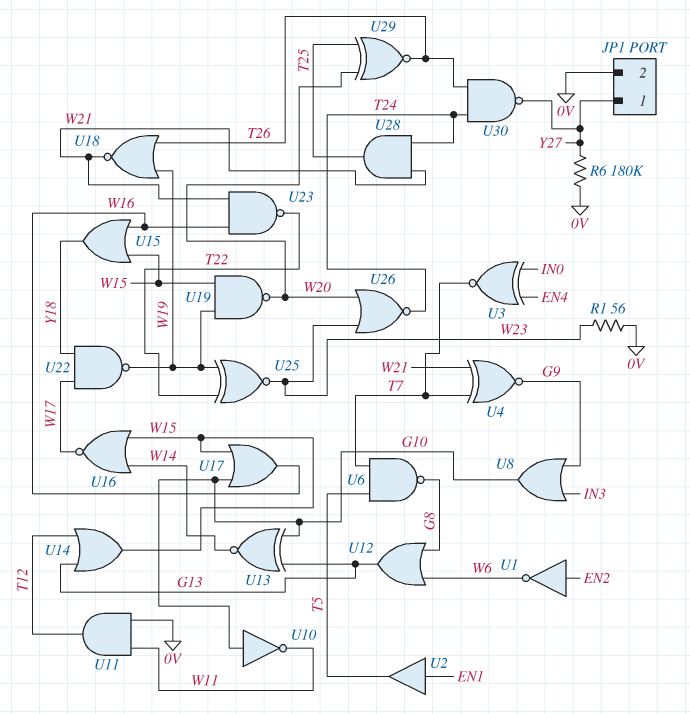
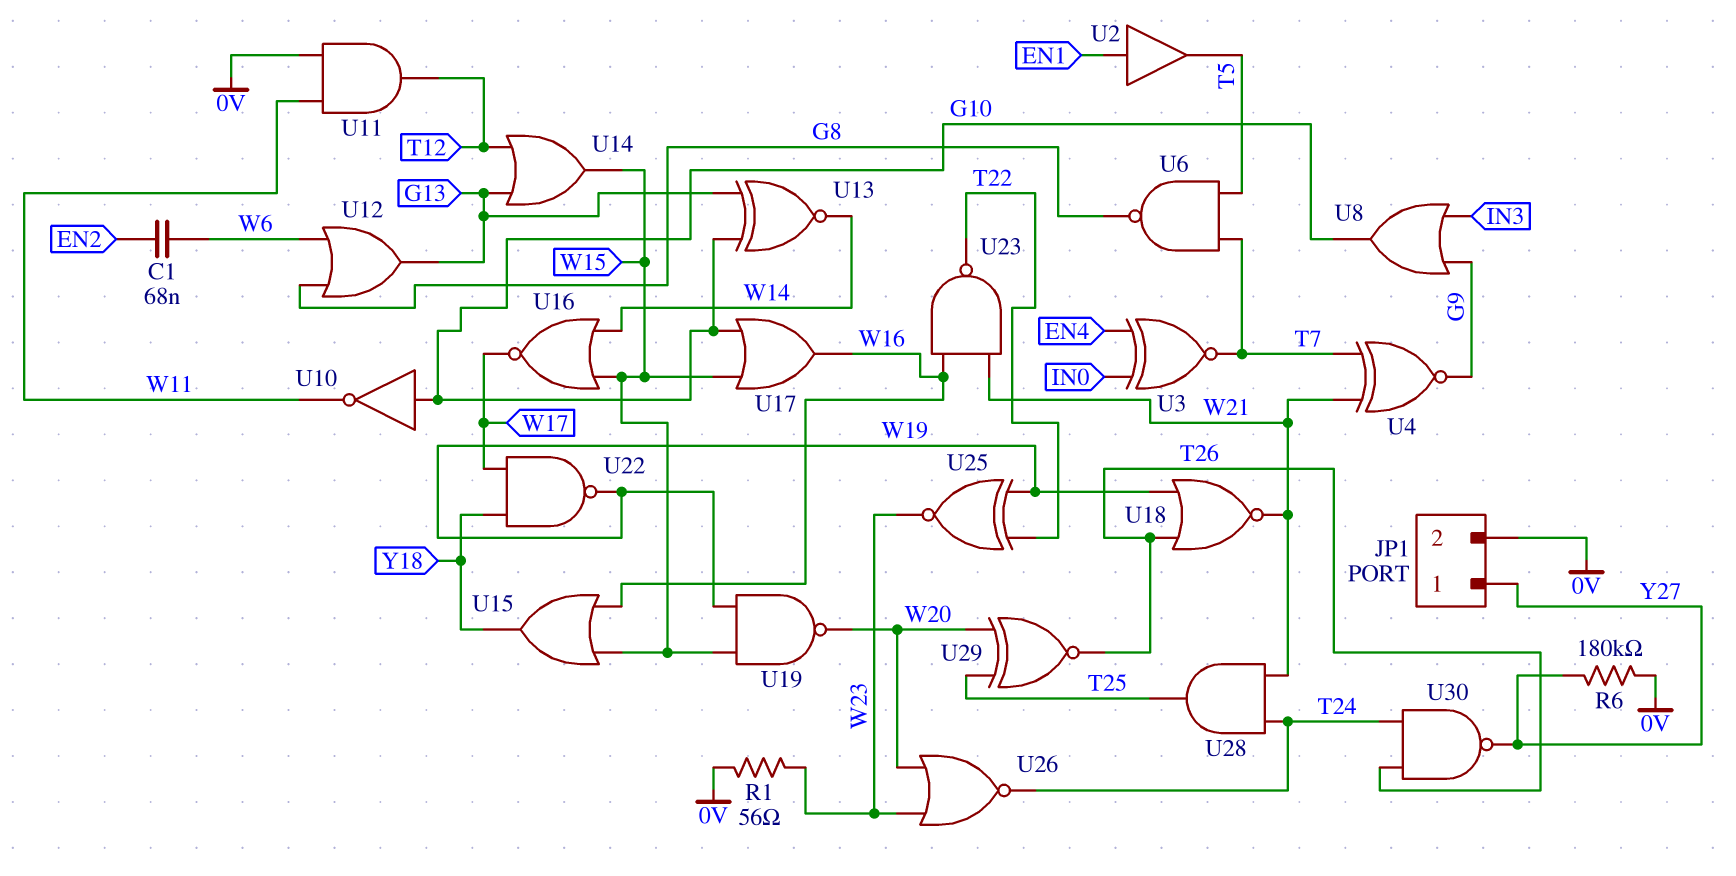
C1: none -> 68nF (EN2, W6)
U1: NOT (in EN2, out W6) -> none

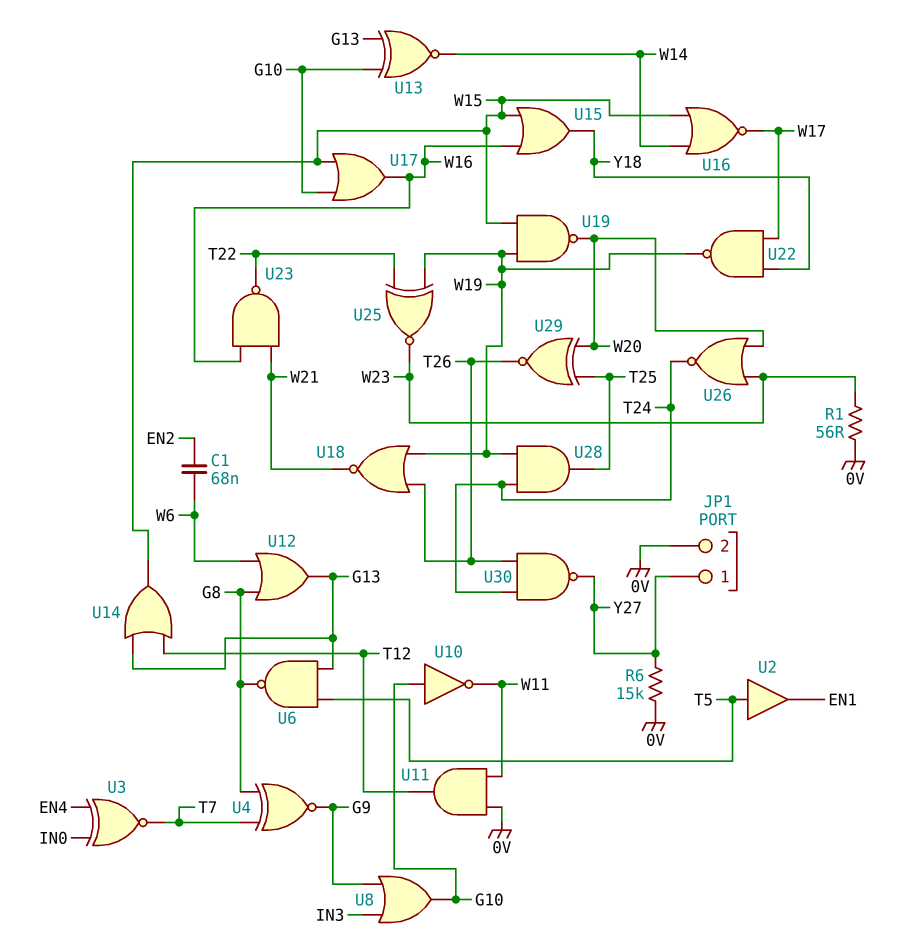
R6: 180k (0V, Y27) -> 15k (0V, Y27)
U2: buffer (in EN1, out T5) -> buffer (in T5, out EN1)
U4: XNOR (in T7, in W21, out G9) -> XNOR (in G8, in T7, out G9)
U6: NAND (in T5, in T7, out G8) -> NAND (in G13, in T5, out G8)
U28: AND (in T24, in W21, out T25) -> AND (in T24, in W19, out T25)

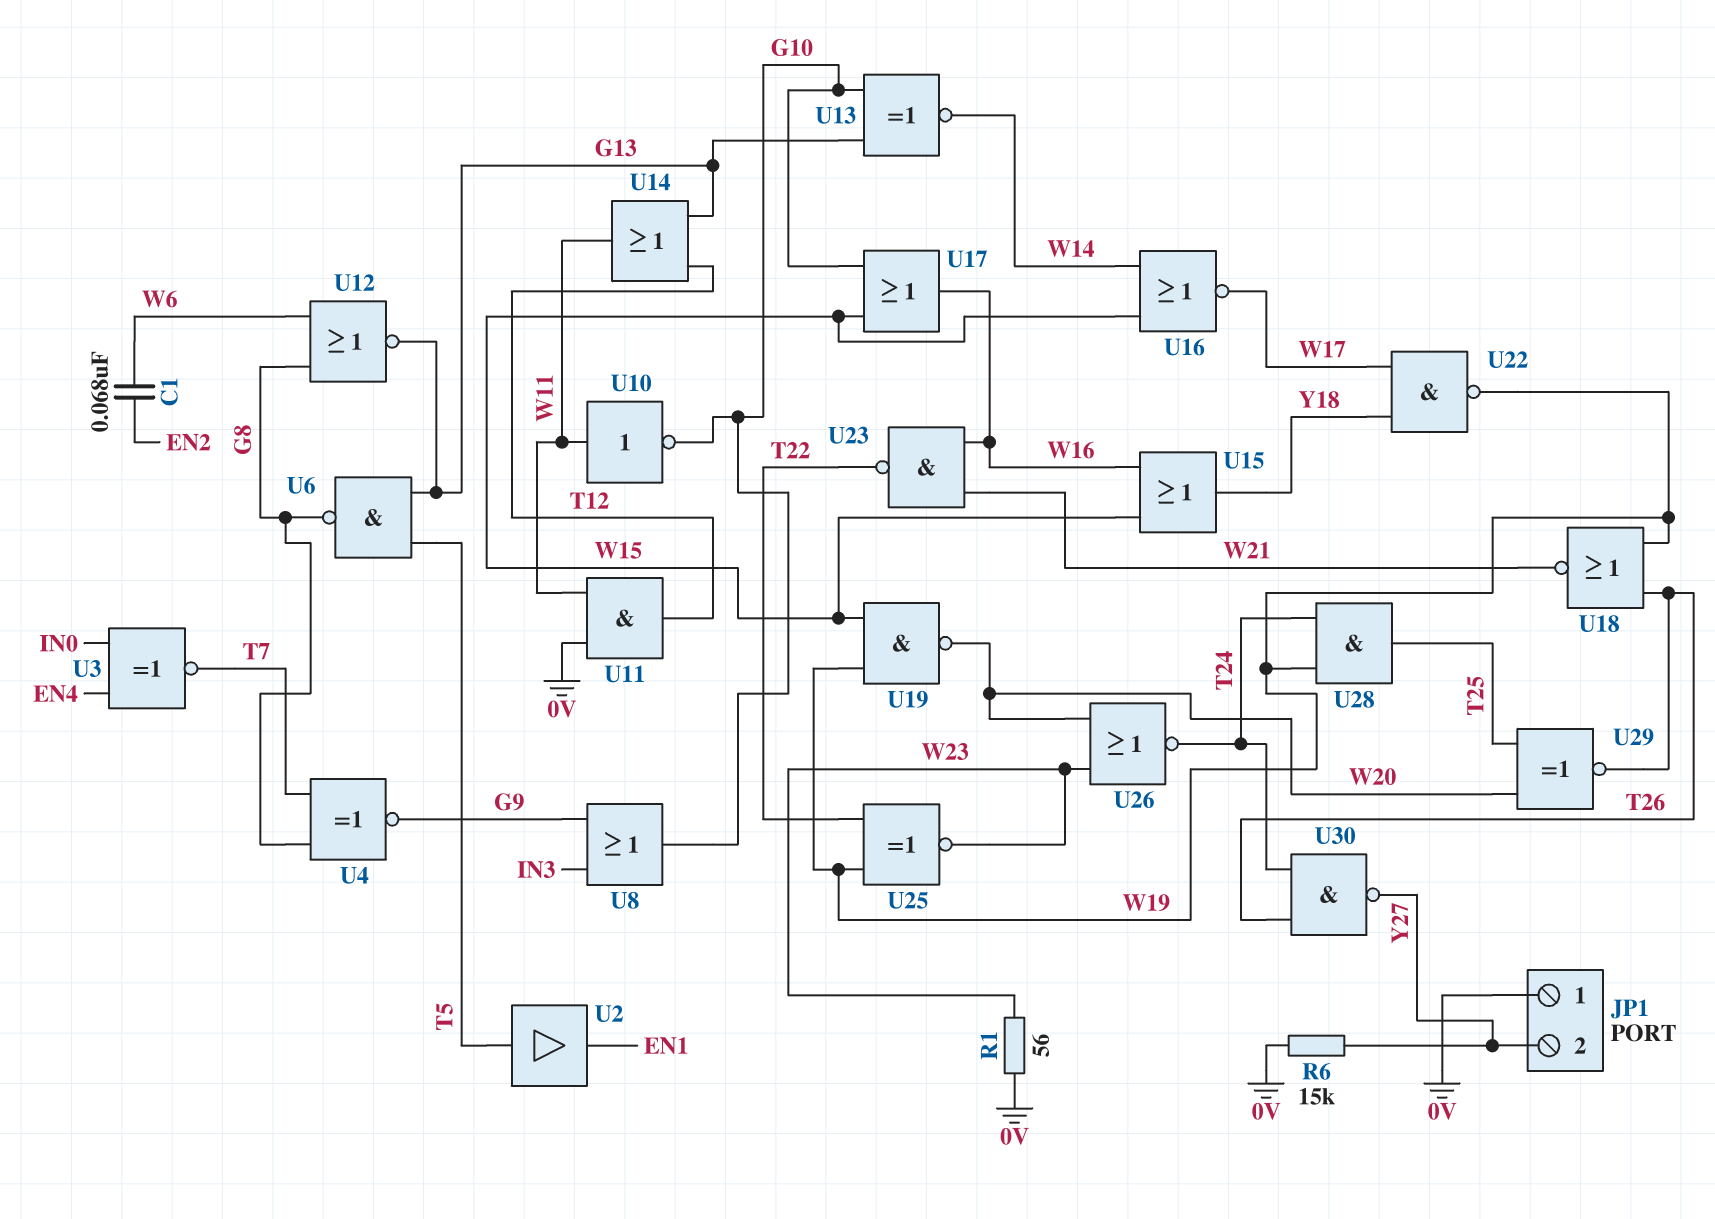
JP1 pin 1: Y27 -> 0V
JP1 pin 2: 0V -> Y27
U10: NOT (in G10, out W11) -> NOT (in W11, out G10)
U12: OR (in G8, in W6, out G13) -> NOR (in G8, in W6, out G13)
U14: OR (in G13, in T12, out W15) -> OR (in G13, in T12, out W11)

